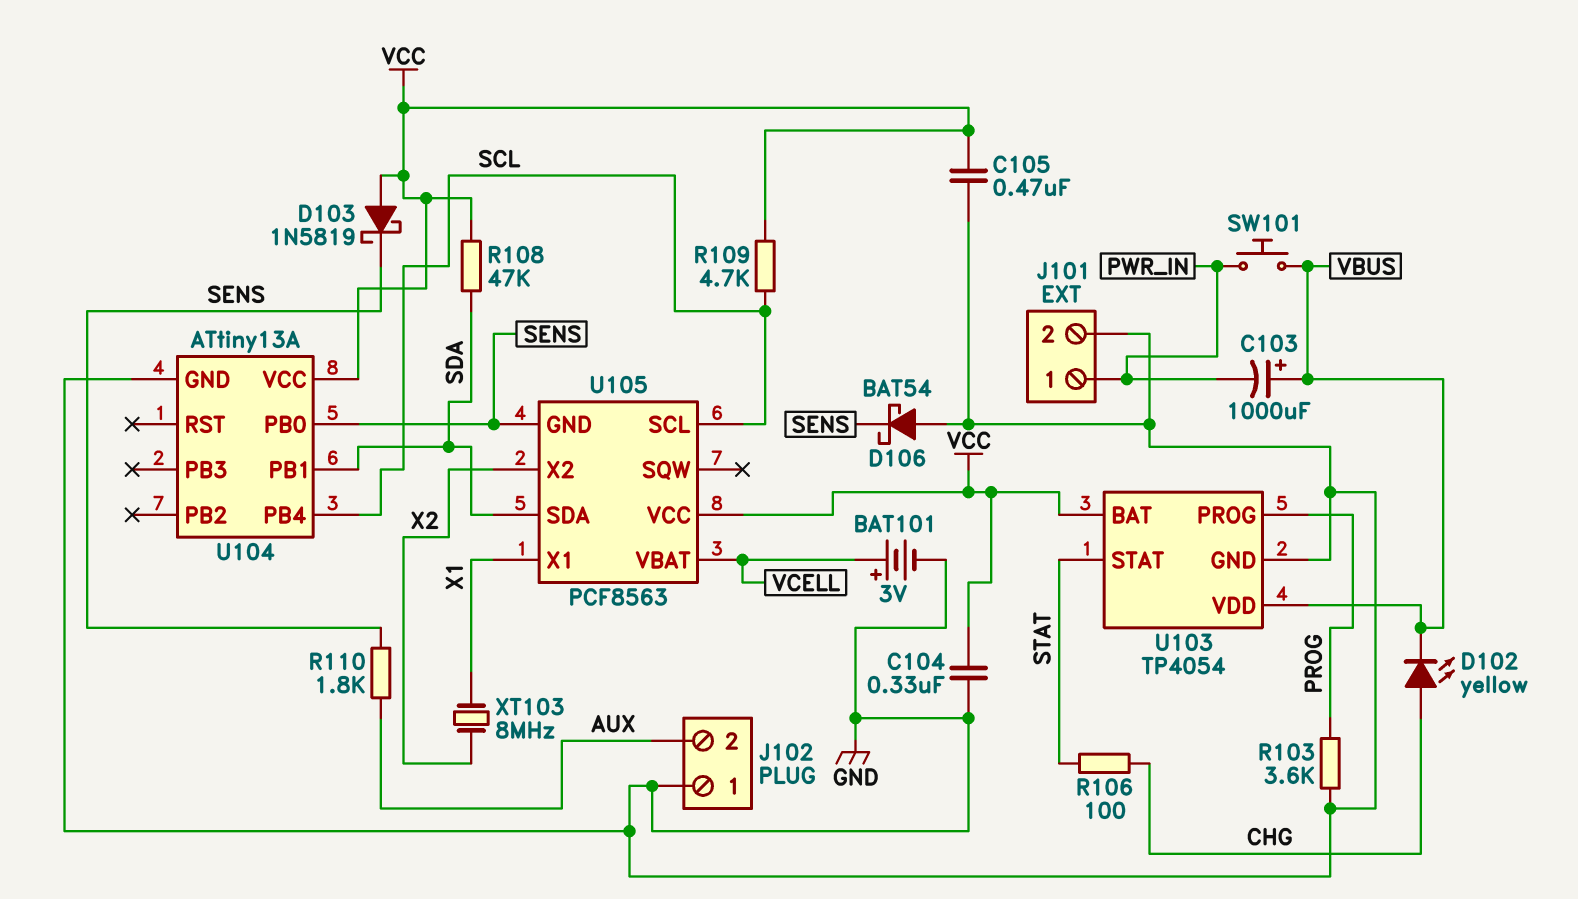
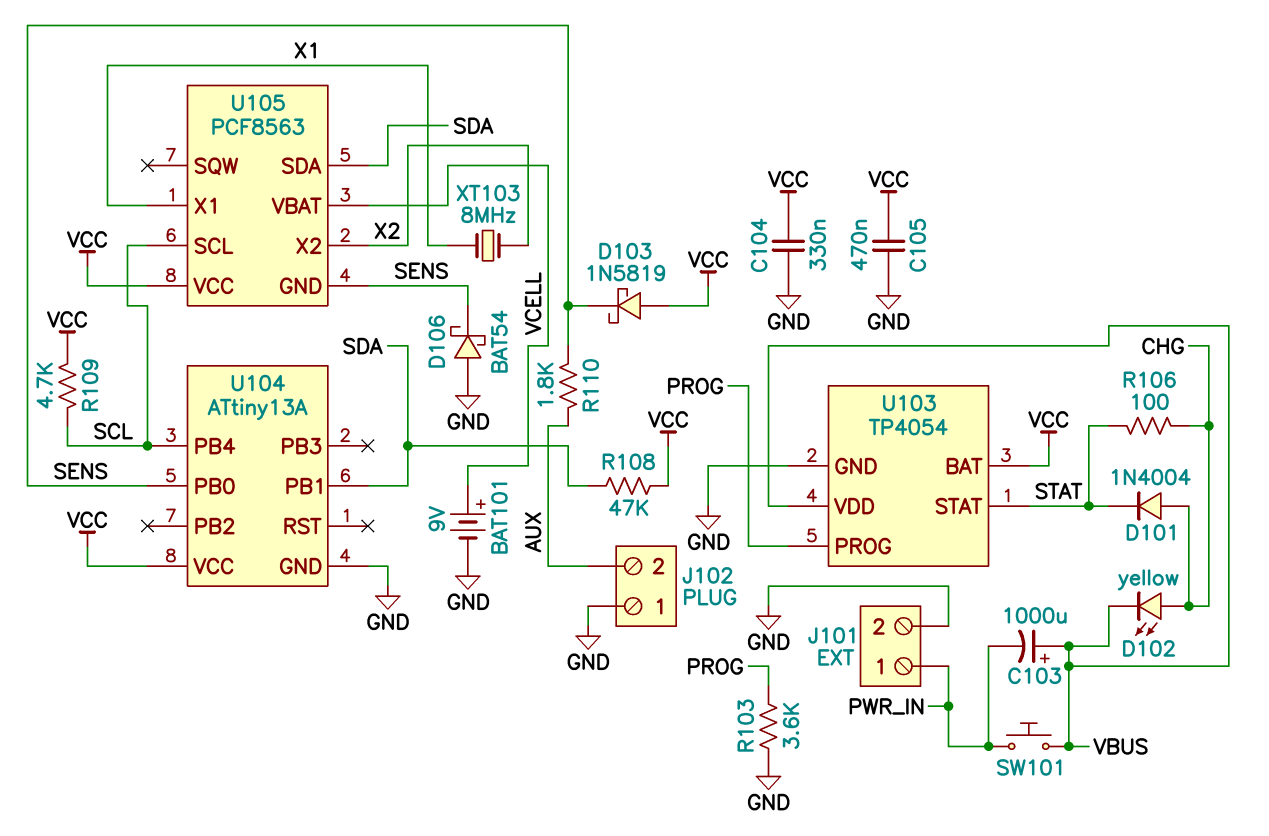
BAT101: 3V (plus VCELL, minus GND) -> 9V (plus VCELL, minus GND)
D101: none -> diode 1N4004 (A CHG, K STAT)

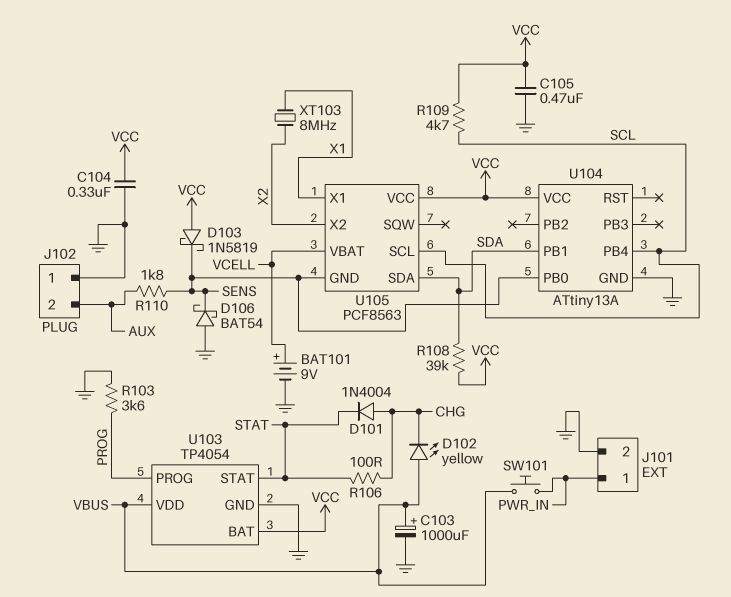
C103: 1000uF (plus VBUS, minus PWR_IN) -> 1000uF (plus VBUS, minus GND)
D102: LED yellow (A CHG, K VBUS) -> LED yellow (A VBUS, K CHG)
R108: 47k (SDA, VCC) -> 39k (SDA, VCC)

